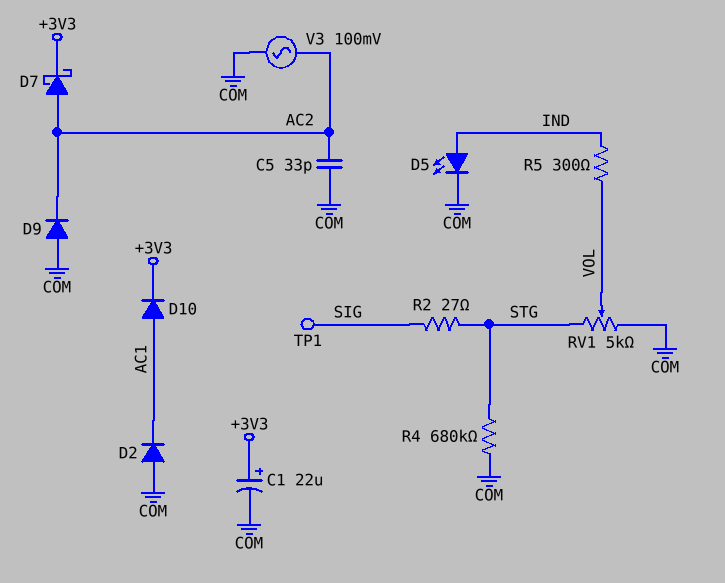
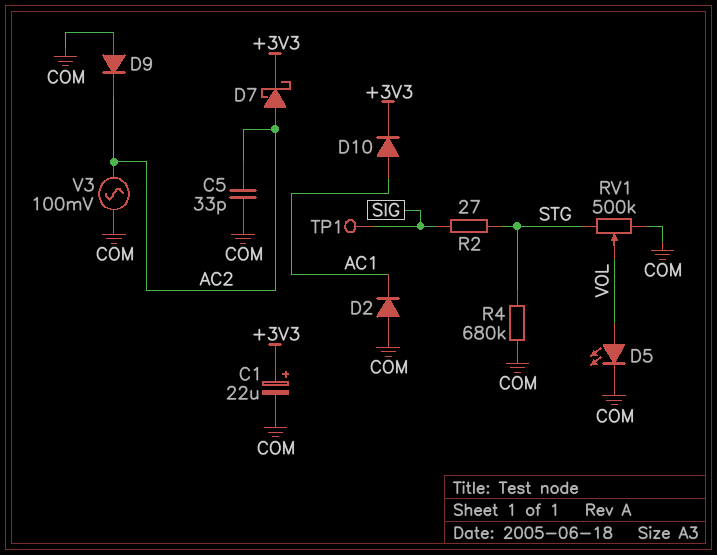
D5: LED (A IND, K COM) -> LED (A VOL, K COM)
R5: 300 (IND, VOL) -> none
RV1: 5k (COM, STG, wiper VOL) -> 500k (COM, STG, wiper VOL)

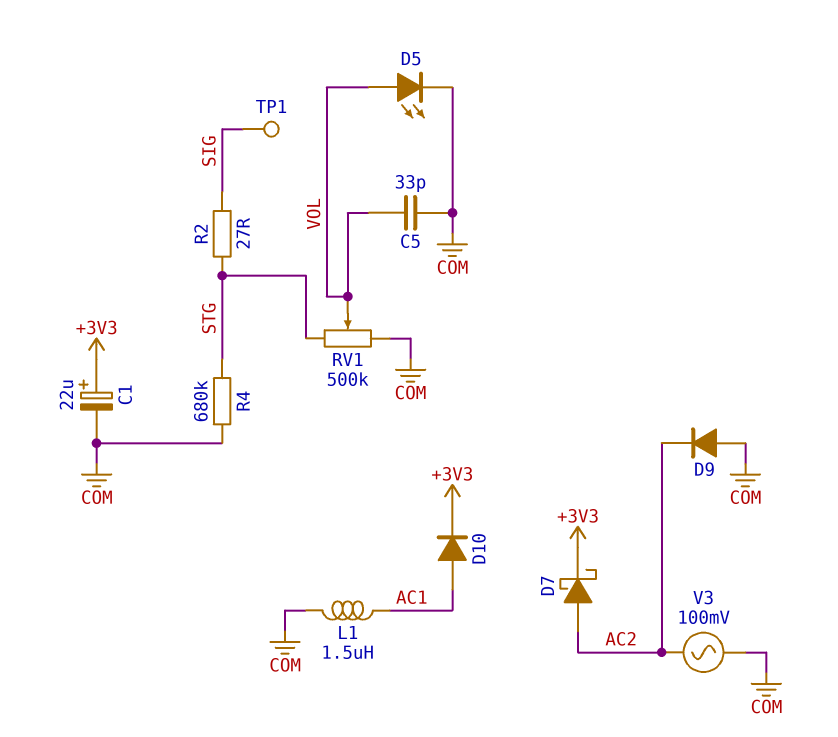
C5: 33pF (AC2, COM) -> 33pF (COM, VOL)
D2: diode (A COM, K AC1) -> none
L1: none -> 1.5uH (AC1, COM)

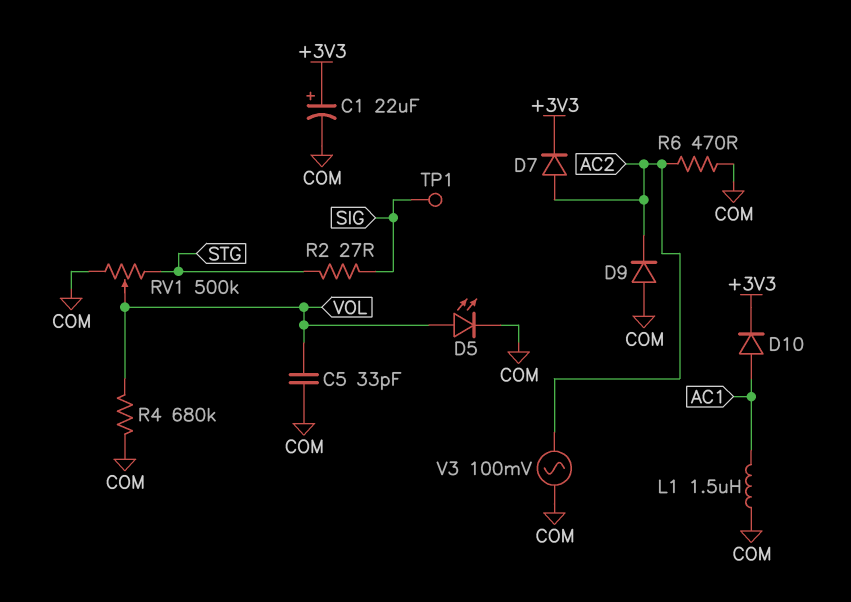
D7: schottky (A AC2, K +3V3) -> diode (A AC2, K +3V3)
R4: 680k (COM, STG) -> 680k (COM, VOL)
R6: none -> 470 (AC2, COM)

